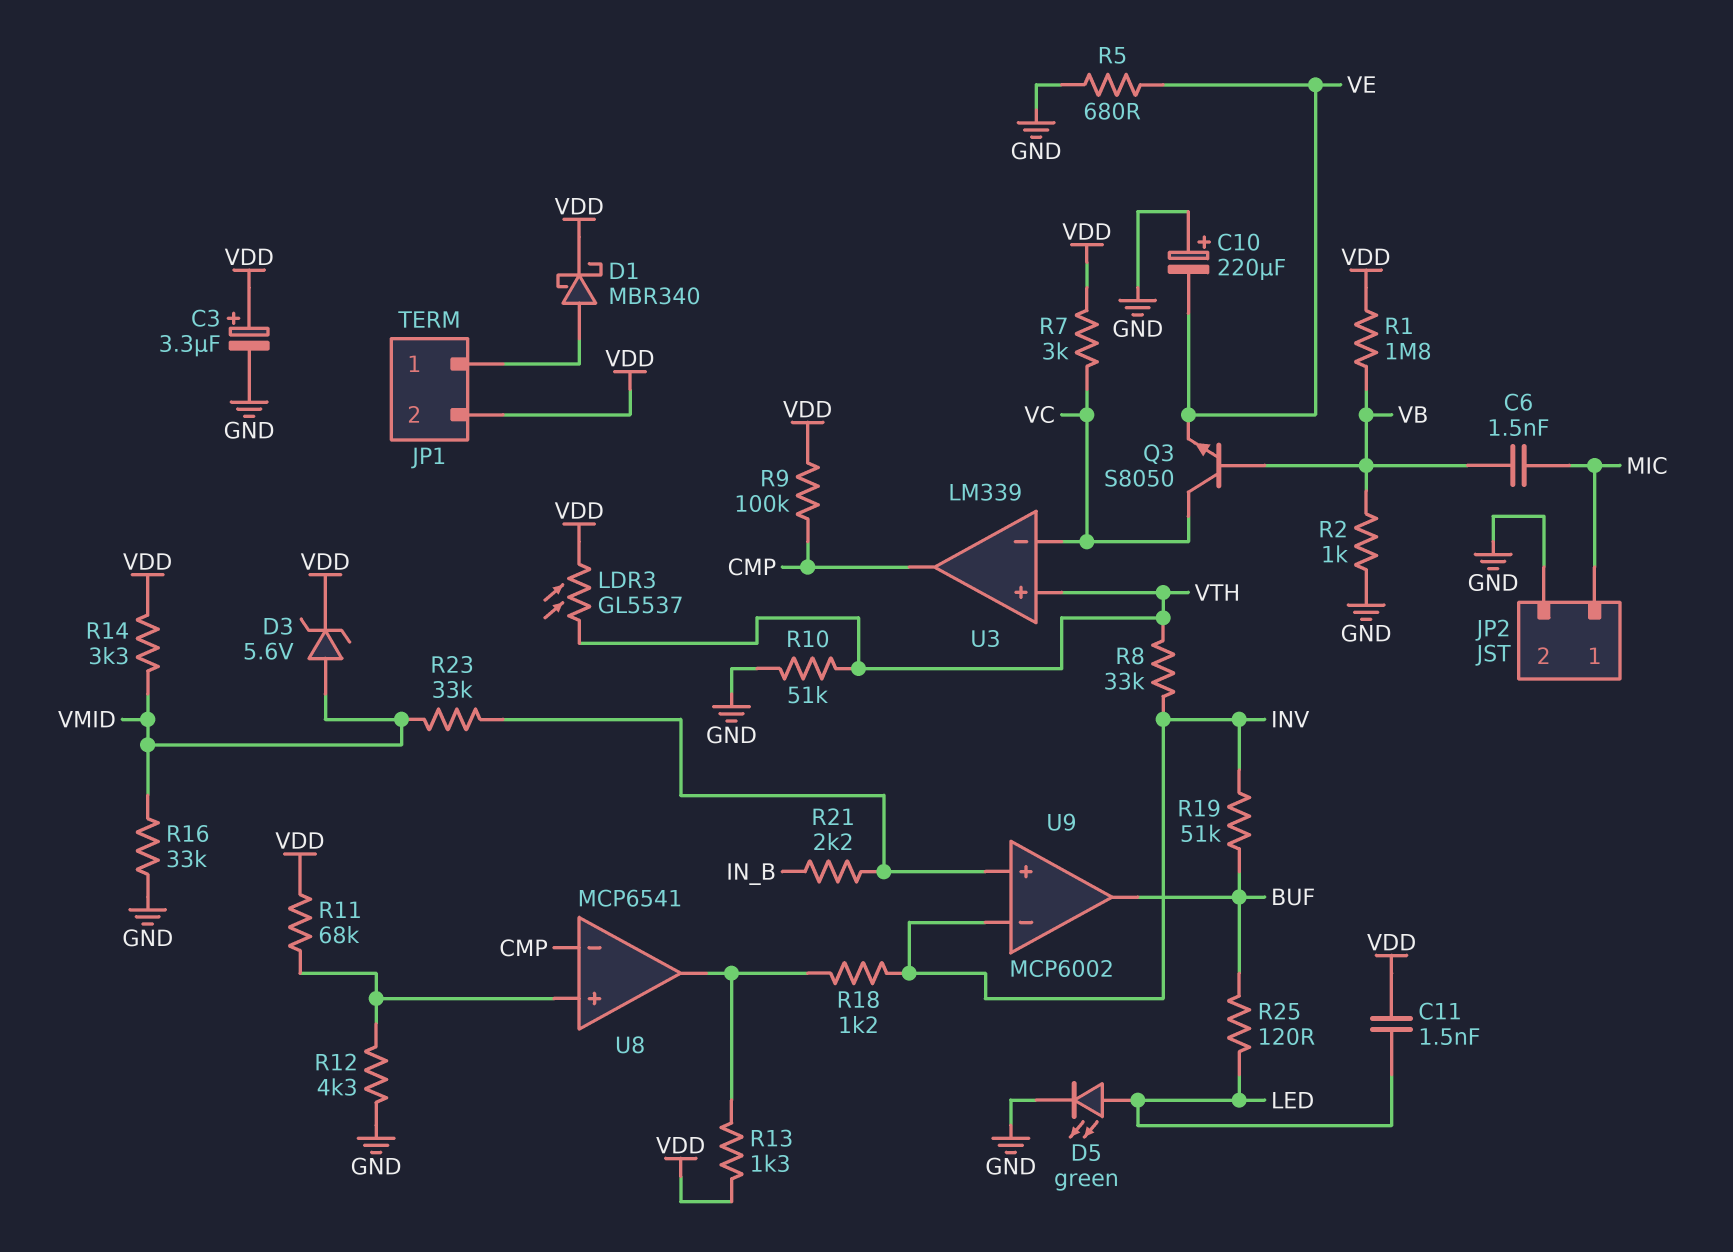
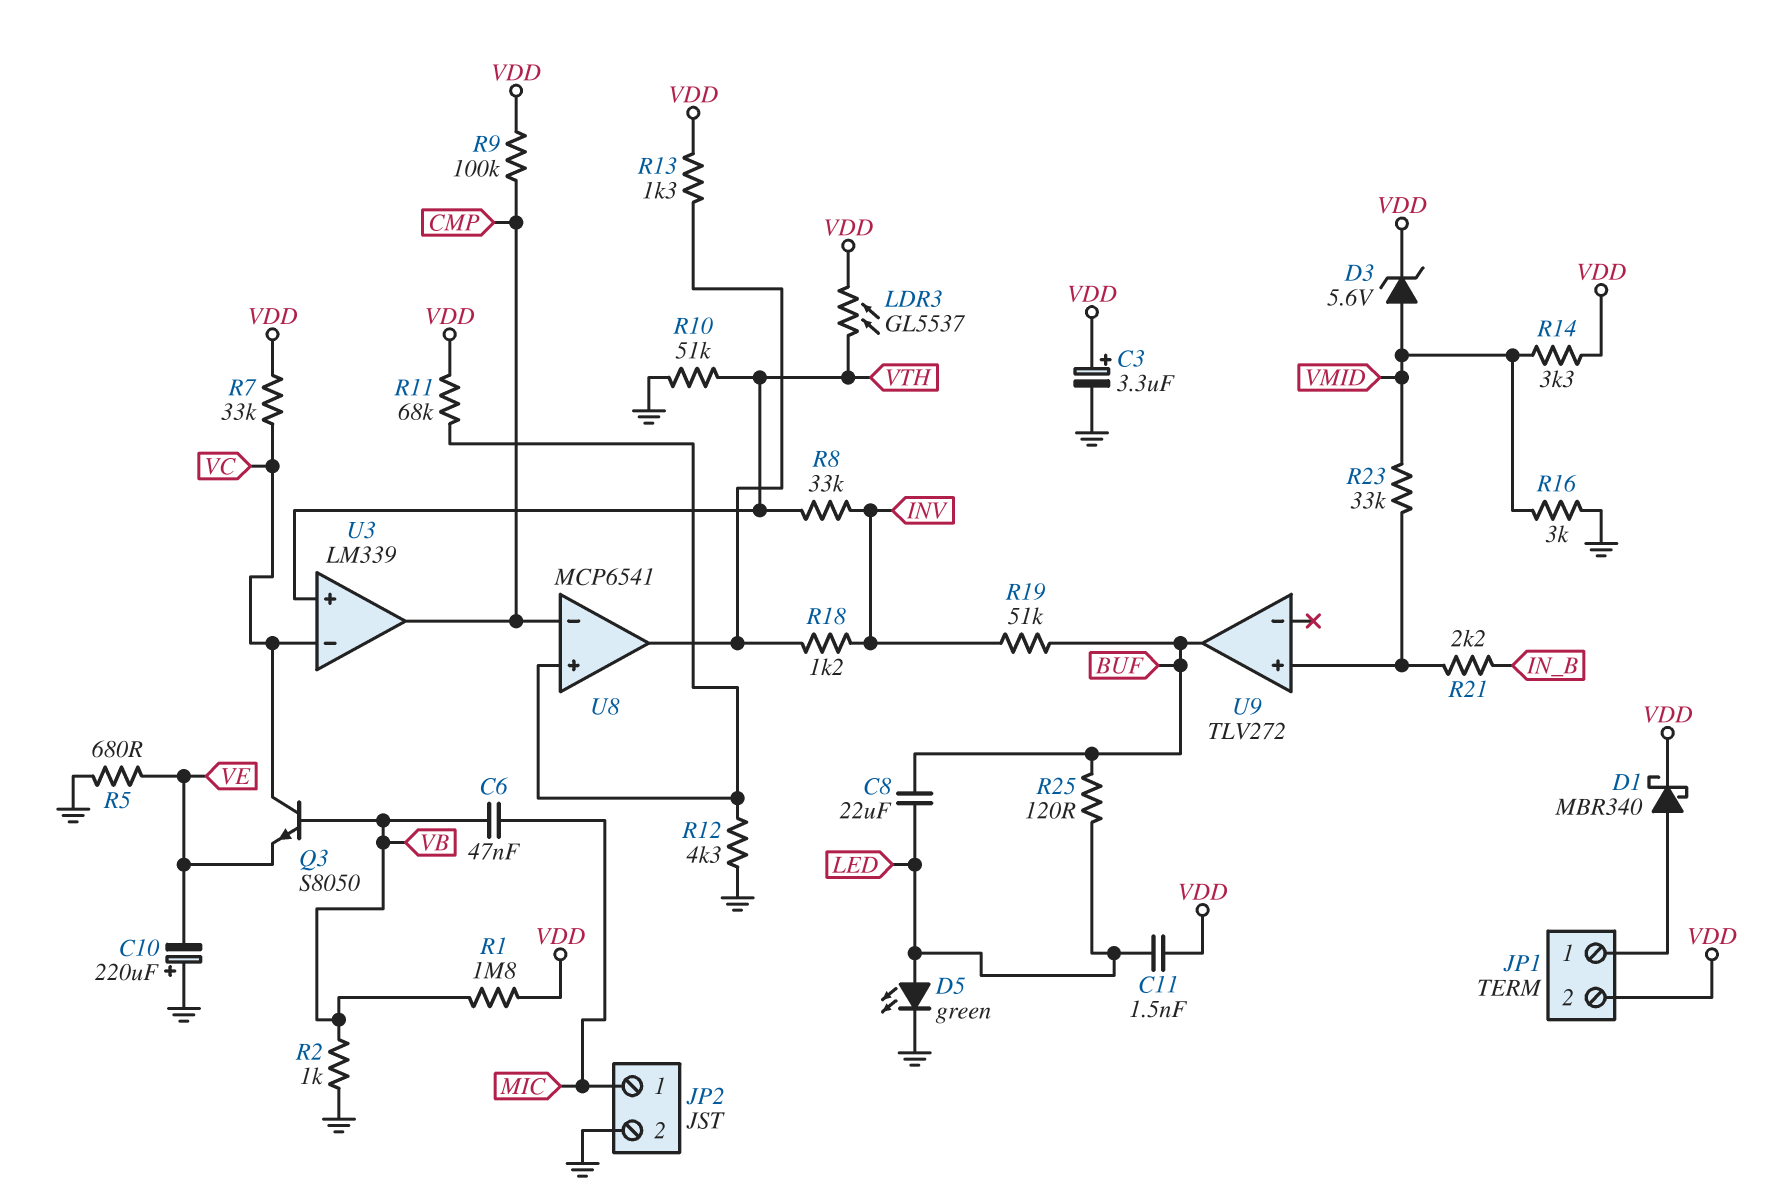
C6: 1.5nF (MIC, VB) -> 47nF (MIC, VB)
C8: none -> 22uF (BUF, LED)
R7: 3k (VC, VDD) -> 33k (VC, VDD)
R16: 33k (GND, VMID) -> 3k (GND, VMID)
U9: MCP6002 -> TLV272
U9 pin in-: INV -> none

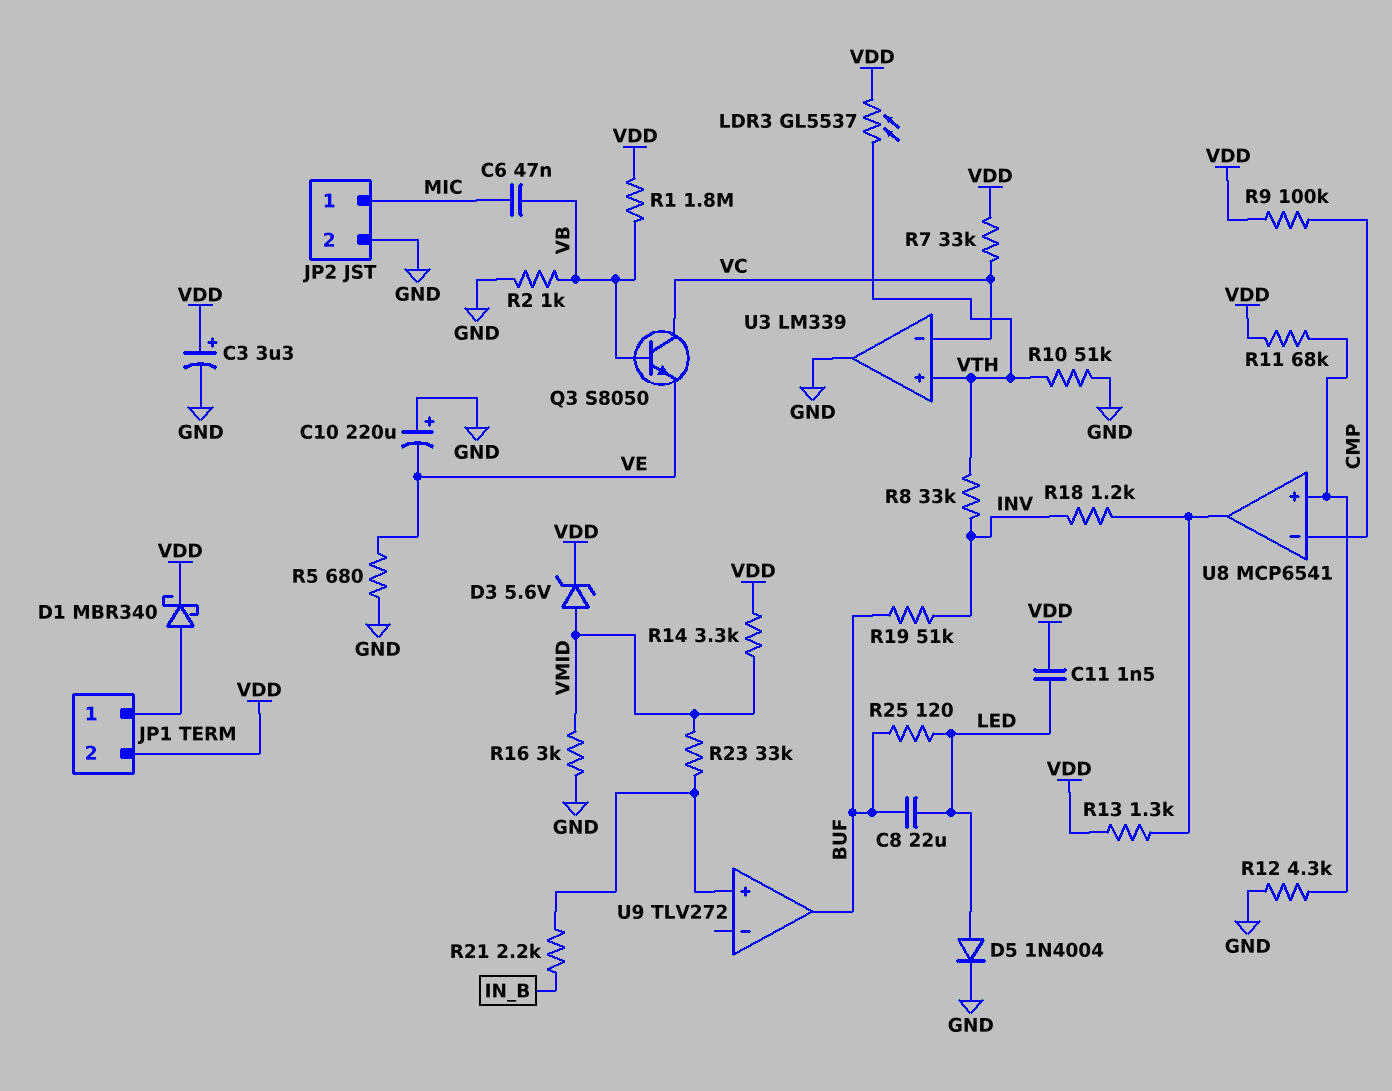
D5: LED green (A LED, K GND) -> diode 1N4004 (A LED, K GND)
U3 pin out: CMP -> GND

